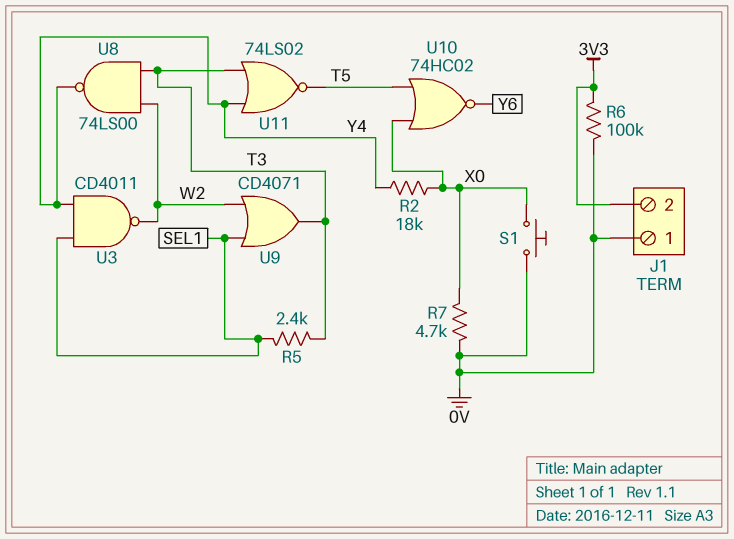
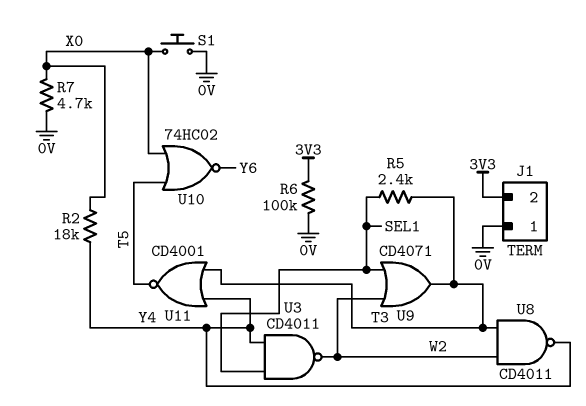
U8: NAND 74LS00 (in T3, in W2, out Y4) -> NAND CD4011 (in T3, in W2, out Y4)
U11: NOR 74LS02 (in T3, in Y4, out T5) -> NOR CD4001 (in T3, in Y4, out T5)

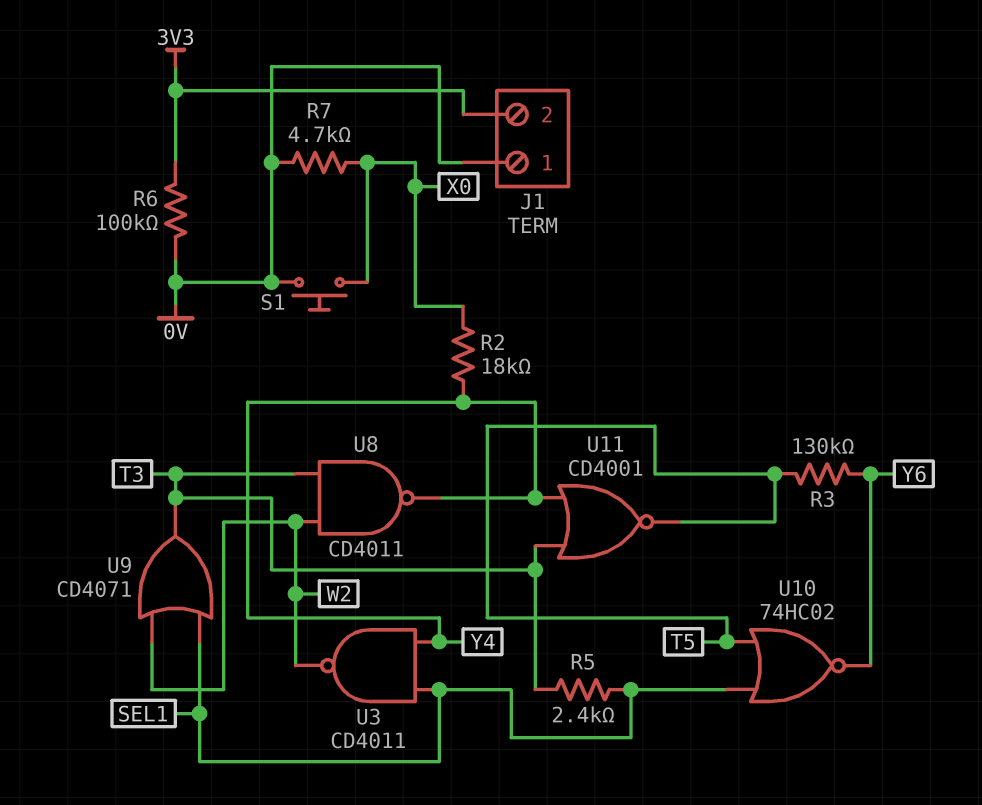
R3: none -> 130k (T5, Y6)
U10: NOR 74HC02 (in T5, in X0, out Y6) -> NOR 74HC02 (in SEL1, in T5, out Y6)

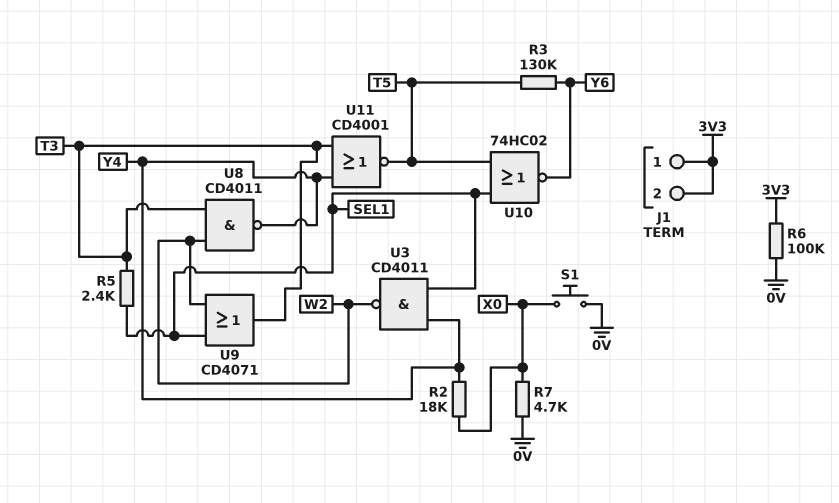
J1 pin 1: 0V -> 3V3

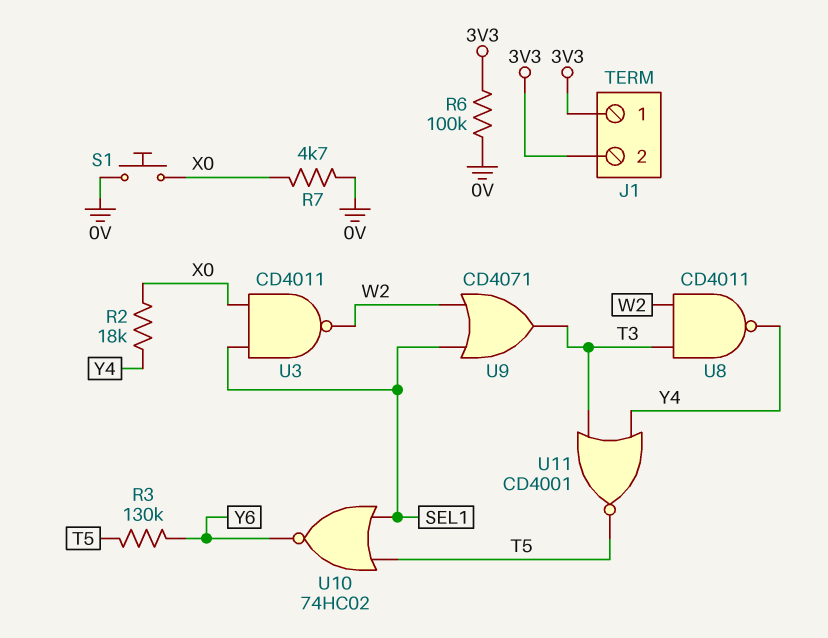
R5: 2.4k (SEL1, T3) -> none
U3: NAND CD4011 (in SEL1, in Y4, out W2) -> NAND CD4011 (in SEL1, in X0, out W2)

